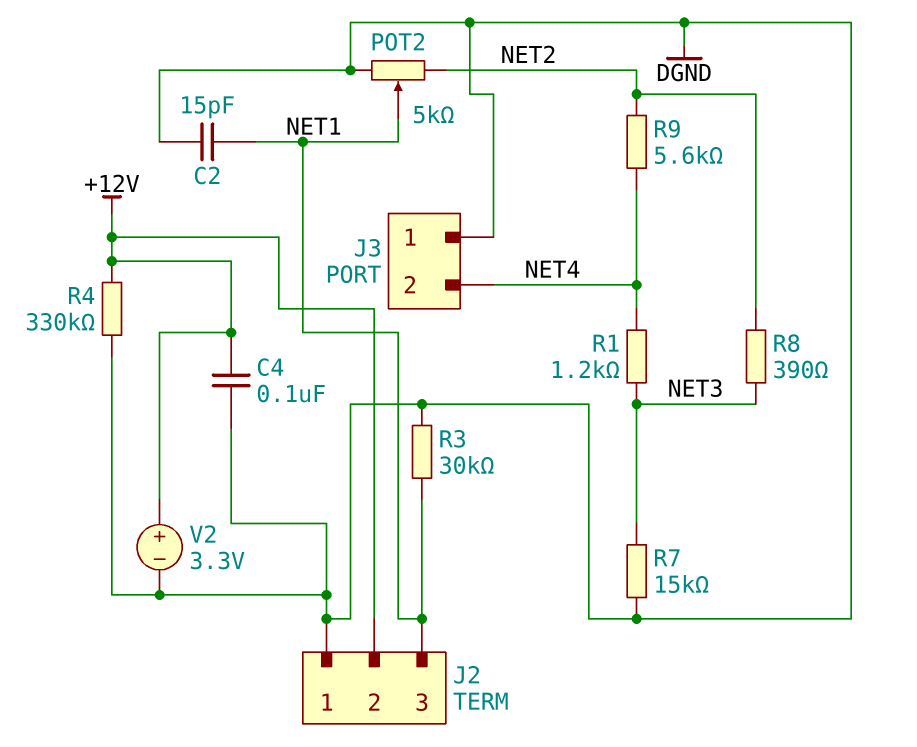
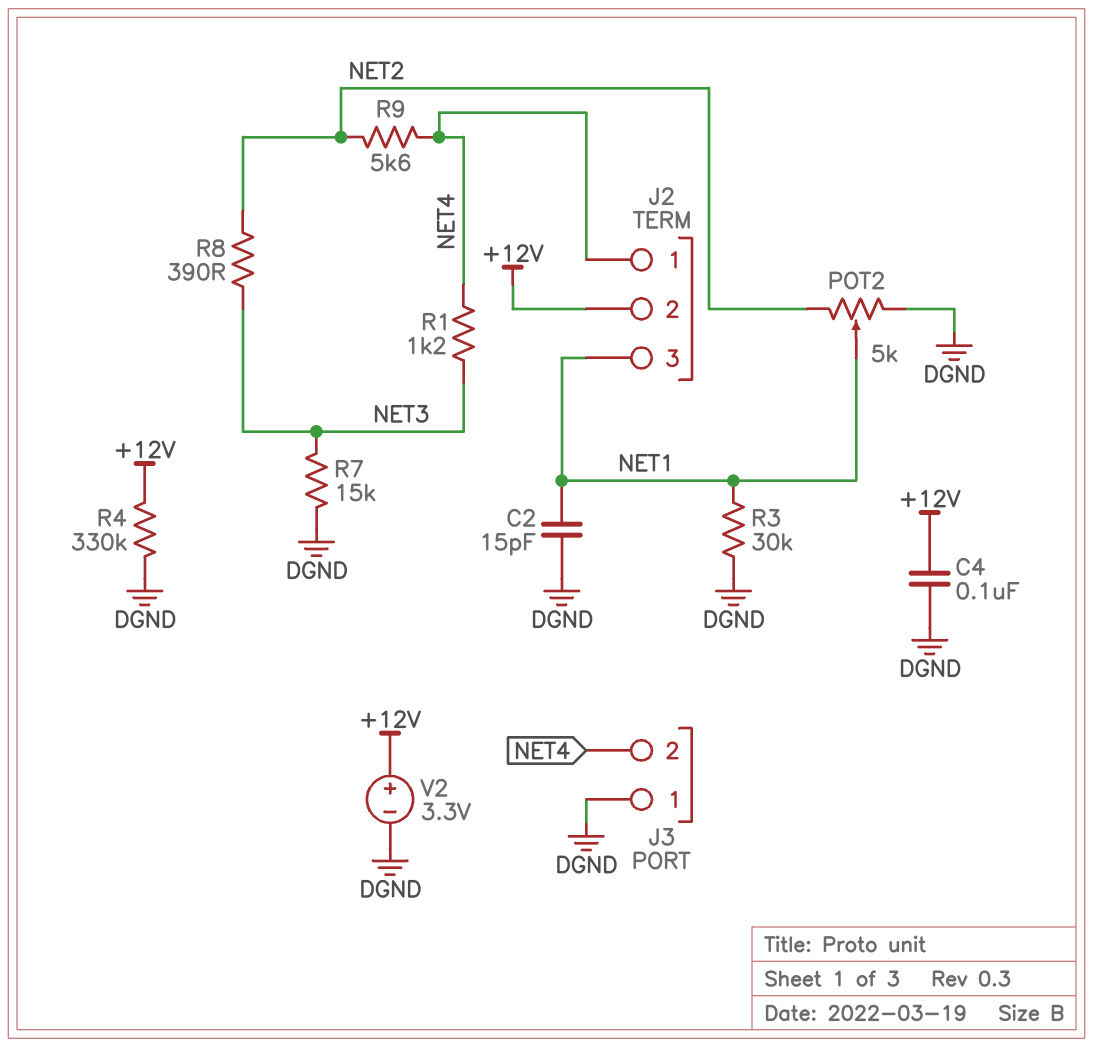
J2 pin 1: DGND -> NET4

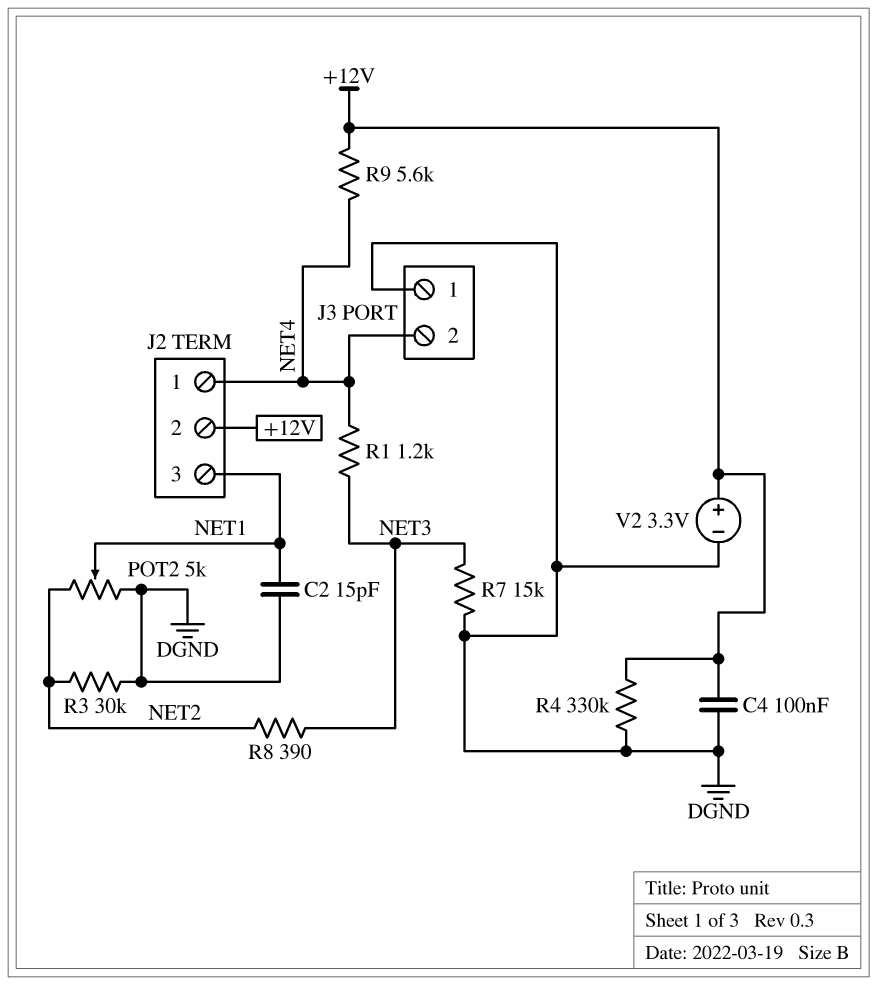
R3: 30k (DGND, NET1) -> 30k (DGND, NET2)
R9: 5.6k (NET2, NET4) -> 5.6k (+12V, NET4)

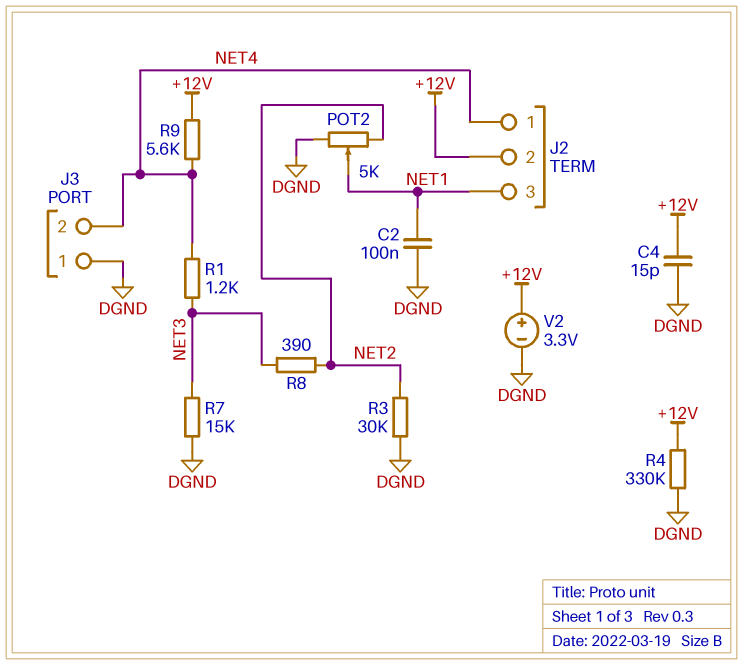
C2: 15pF (DGND, NET1) -> 100nF (DGND, NET1)
C4: 100nF (+12V, DGND) -> 15pF (+12V, DGND)

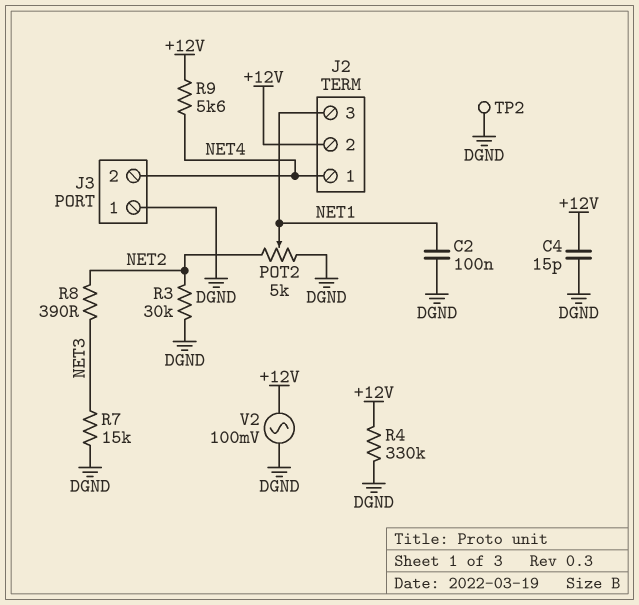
R1: 1.2k (NET3, NET4) -> none
TP2: none -> test point (DGND)
V2: 3.3V (plus +12V, minus DGND) -> AC 100mV (+12V, DGND)

